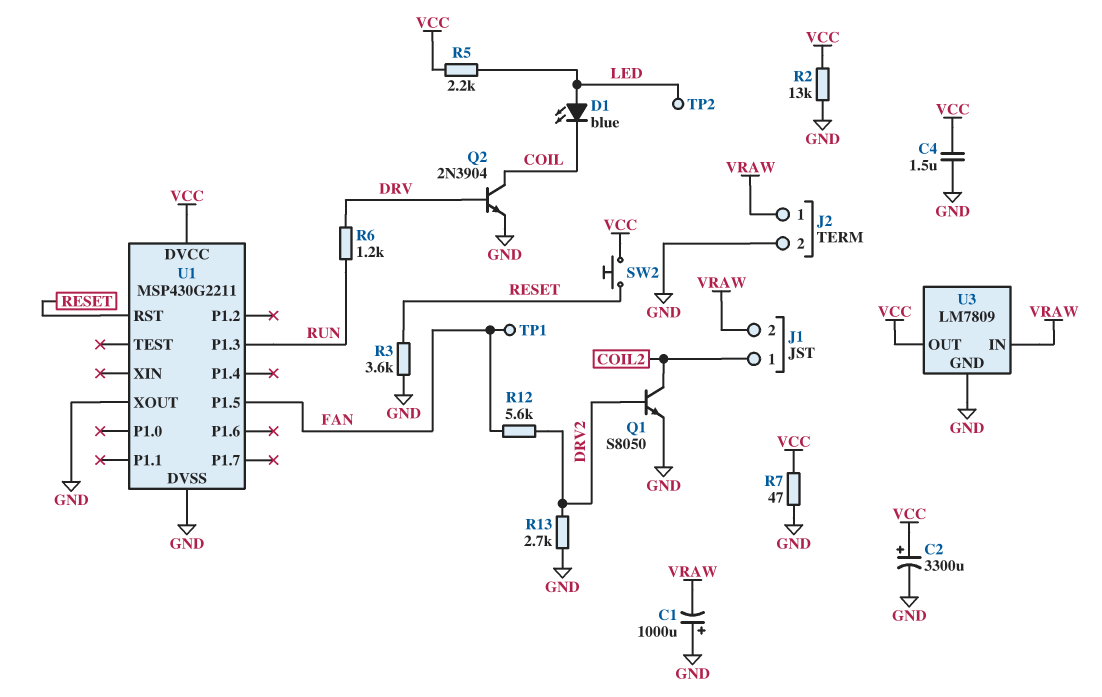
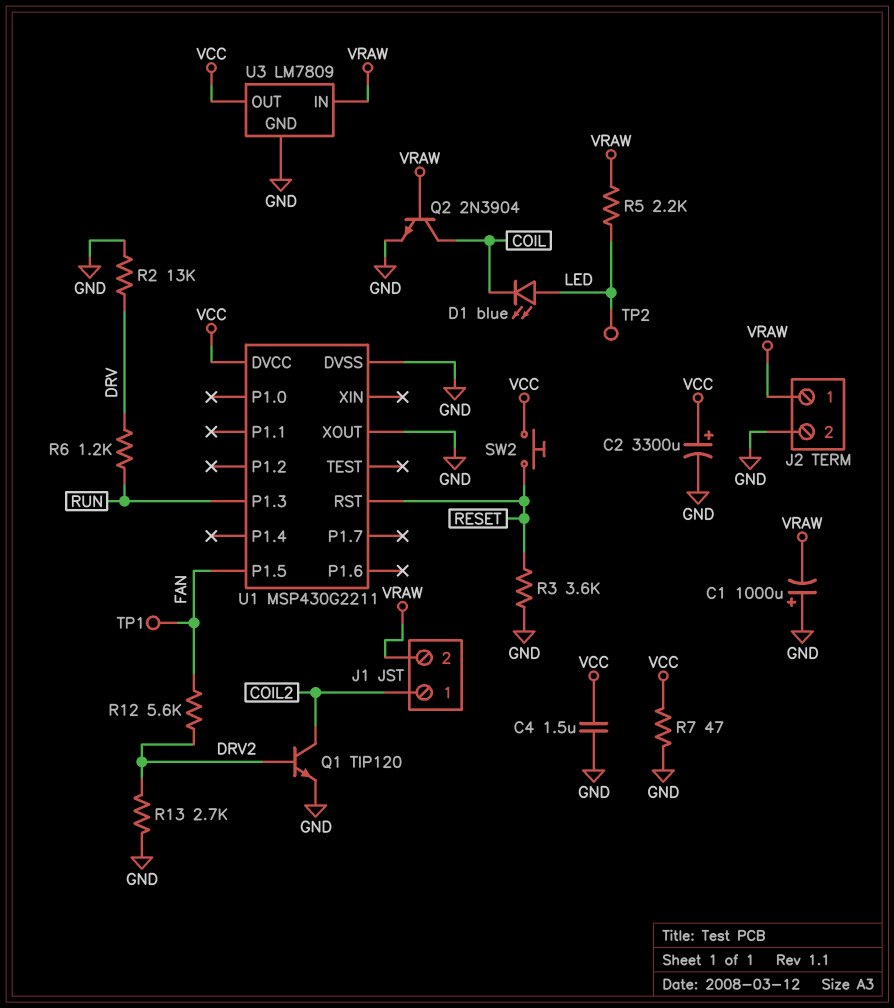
Q1: NPN S8050 (B DRV2, C COIL2, E GND) -> NPN TIP120 (B DRV2, C COIL2, E GND)
Q2: NPN 2N3904 (B DRV, C COIL, E GND) -> NPN 2N3904 (B VRAW, C COIL, E GND)
R2: 13k (GND, VCC) -> 13k (DRV, GND)
R5: 2.2k (LED, VCC) -> 2.2k (LED, VRAW)

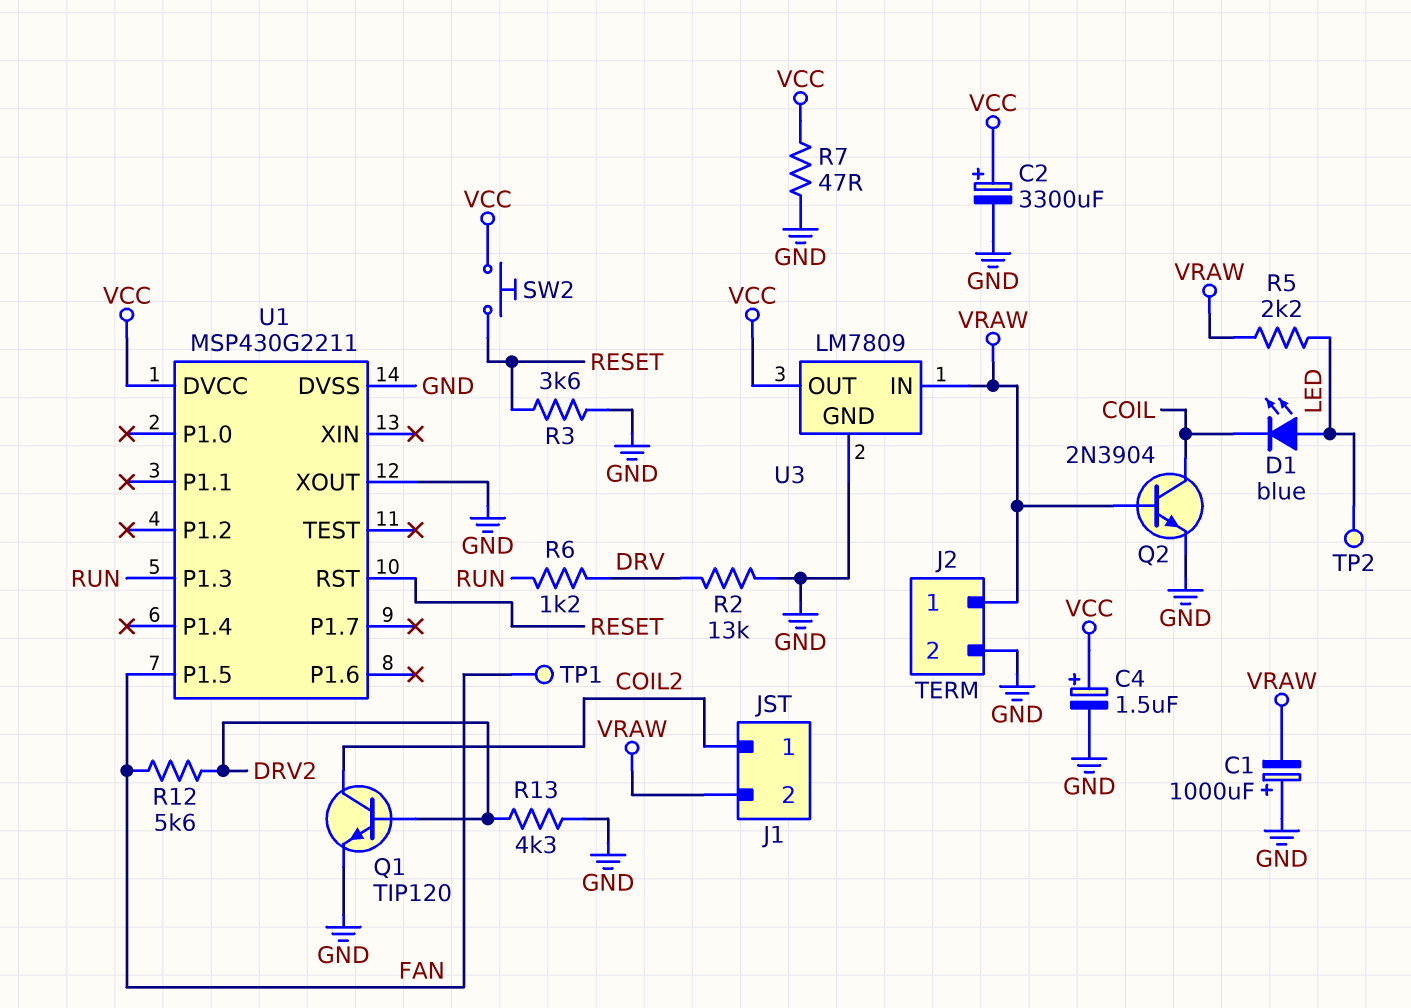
C4: 1.5uF (GND, VCC) -> 1.5uF (plus VCC, minus GND)
R13: 2.7k (DRV2, GND) -> 4.3k (DRV2, GND)

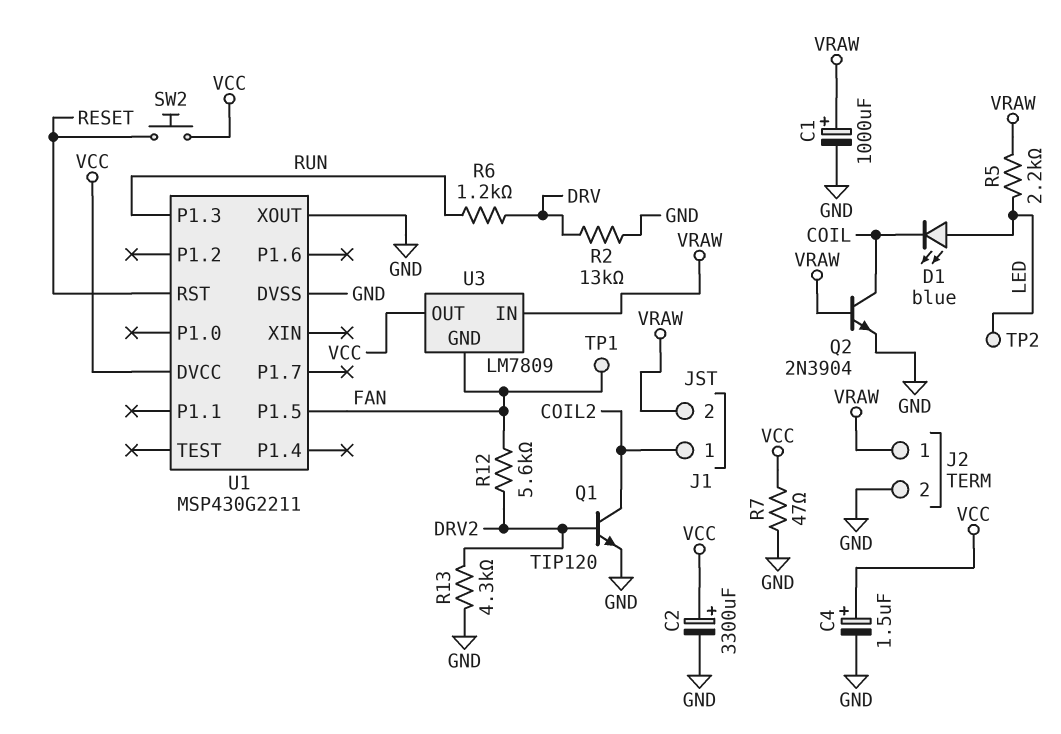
C1: 1000uF (plus GND, minus VRAW) -> 1000uF (plus VRAW, minus GND)
R3: 3.6k (GND, RESET) -> none
U3 pin GND: GND -> FAN

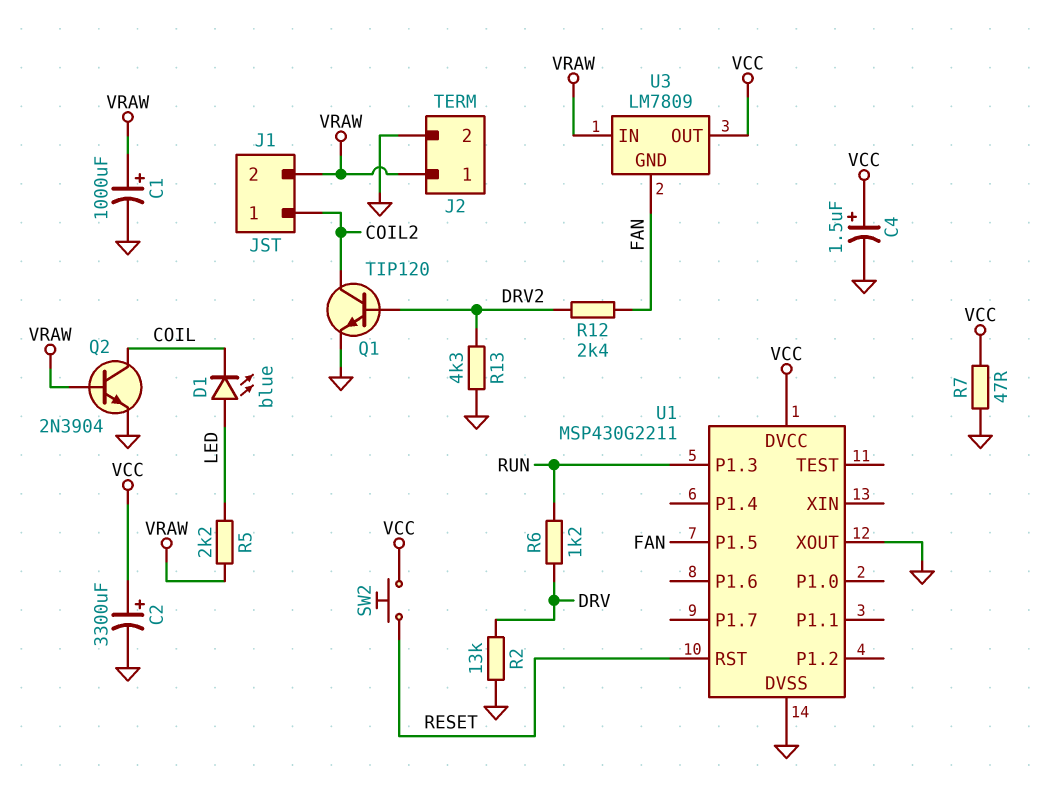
R12: 5.6k (DRV2, FAN) -> 2.4k (DRV2, FAN)
TP1: test point (FAN) -> none
TP2: test point (LED) -> none

